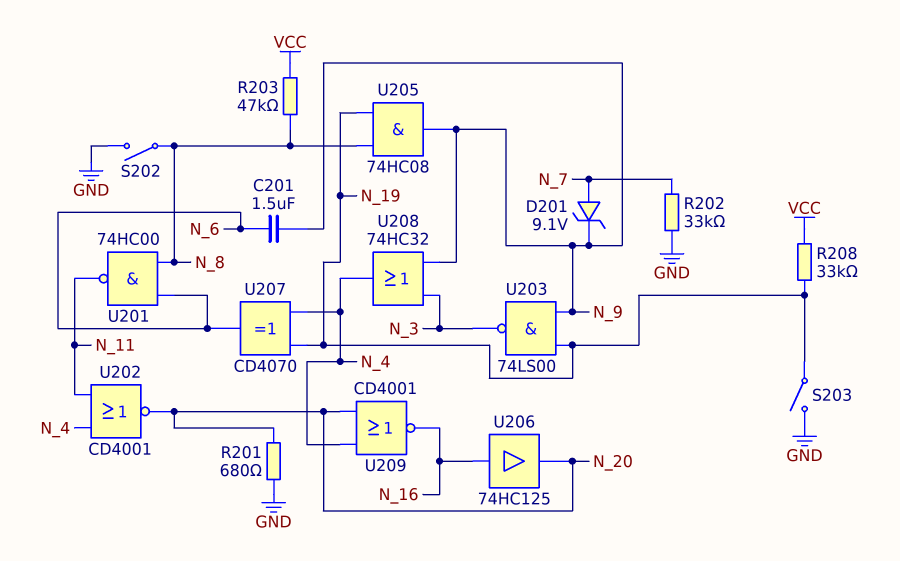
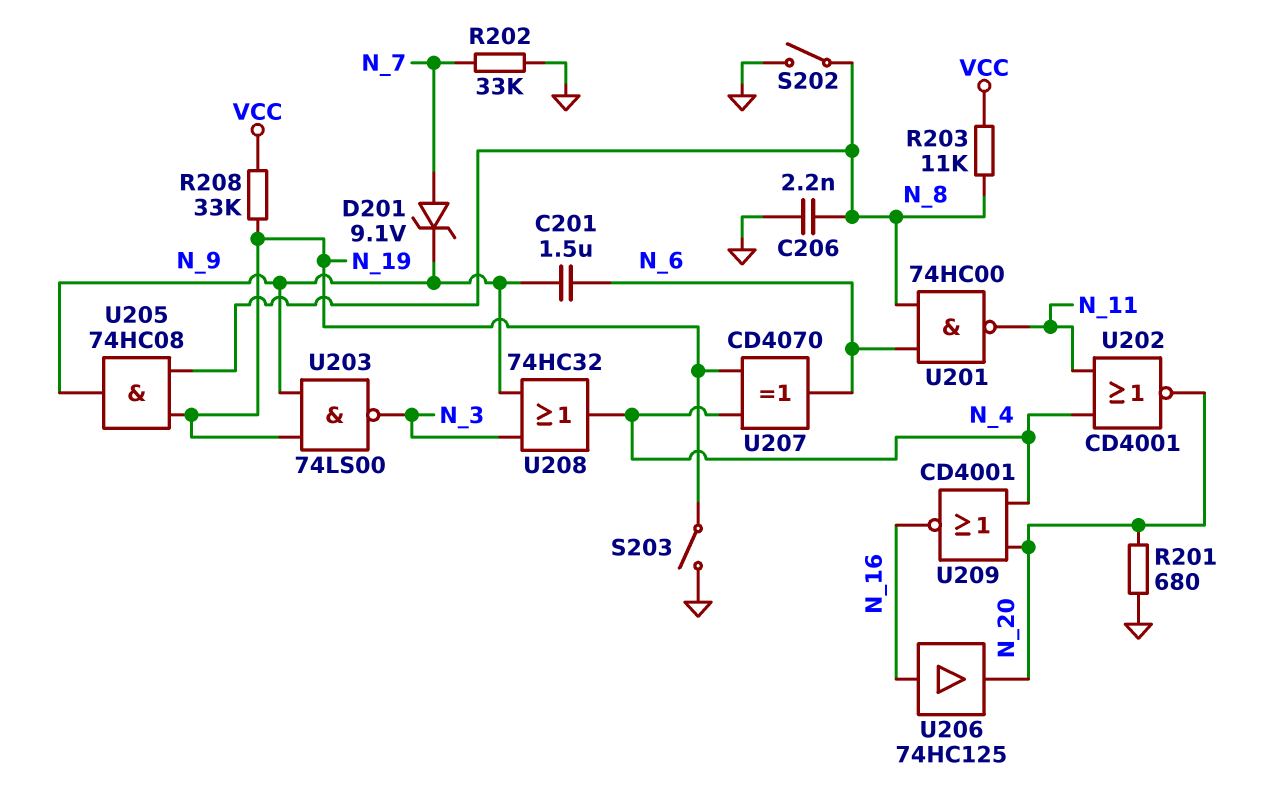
C206: none -> 2.2nF (GND, N_8)
R203: 47k (N_8, VCC) -> 11k (N_8, VCC)

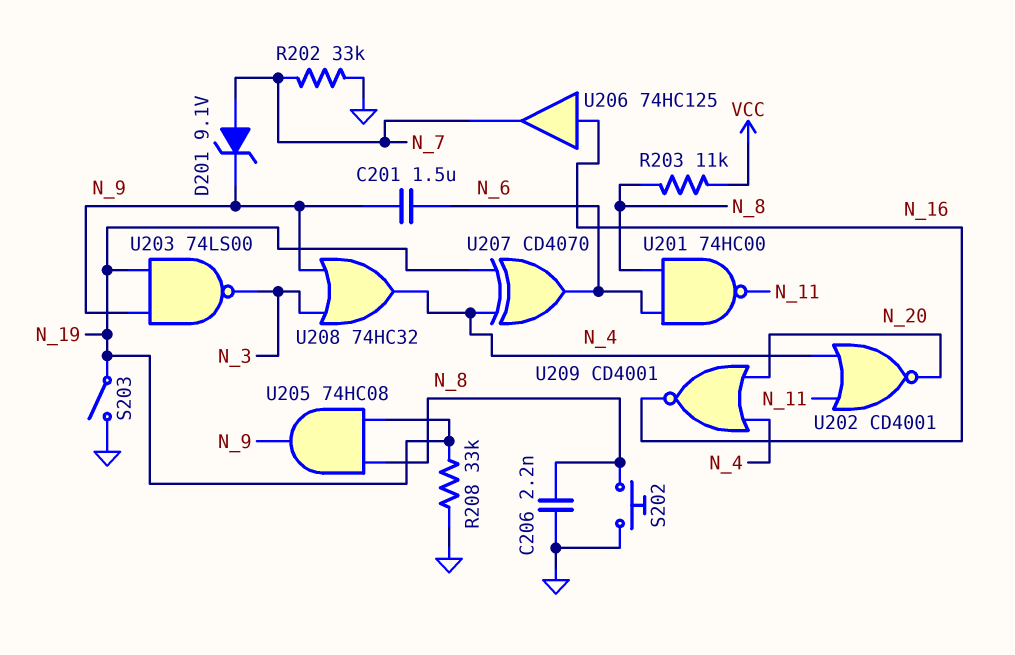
R201: 680 (GND, N_20) -> none
R208: 33k (N_19, VCC) -> 33k (GND, N_19)
S202: switch (GND, N_8) -> button (GND, N_8)
U206: buffer 74HC125 (in N_16, out N_20) -> buffer 74HC125 (in N_16, out N_7)

